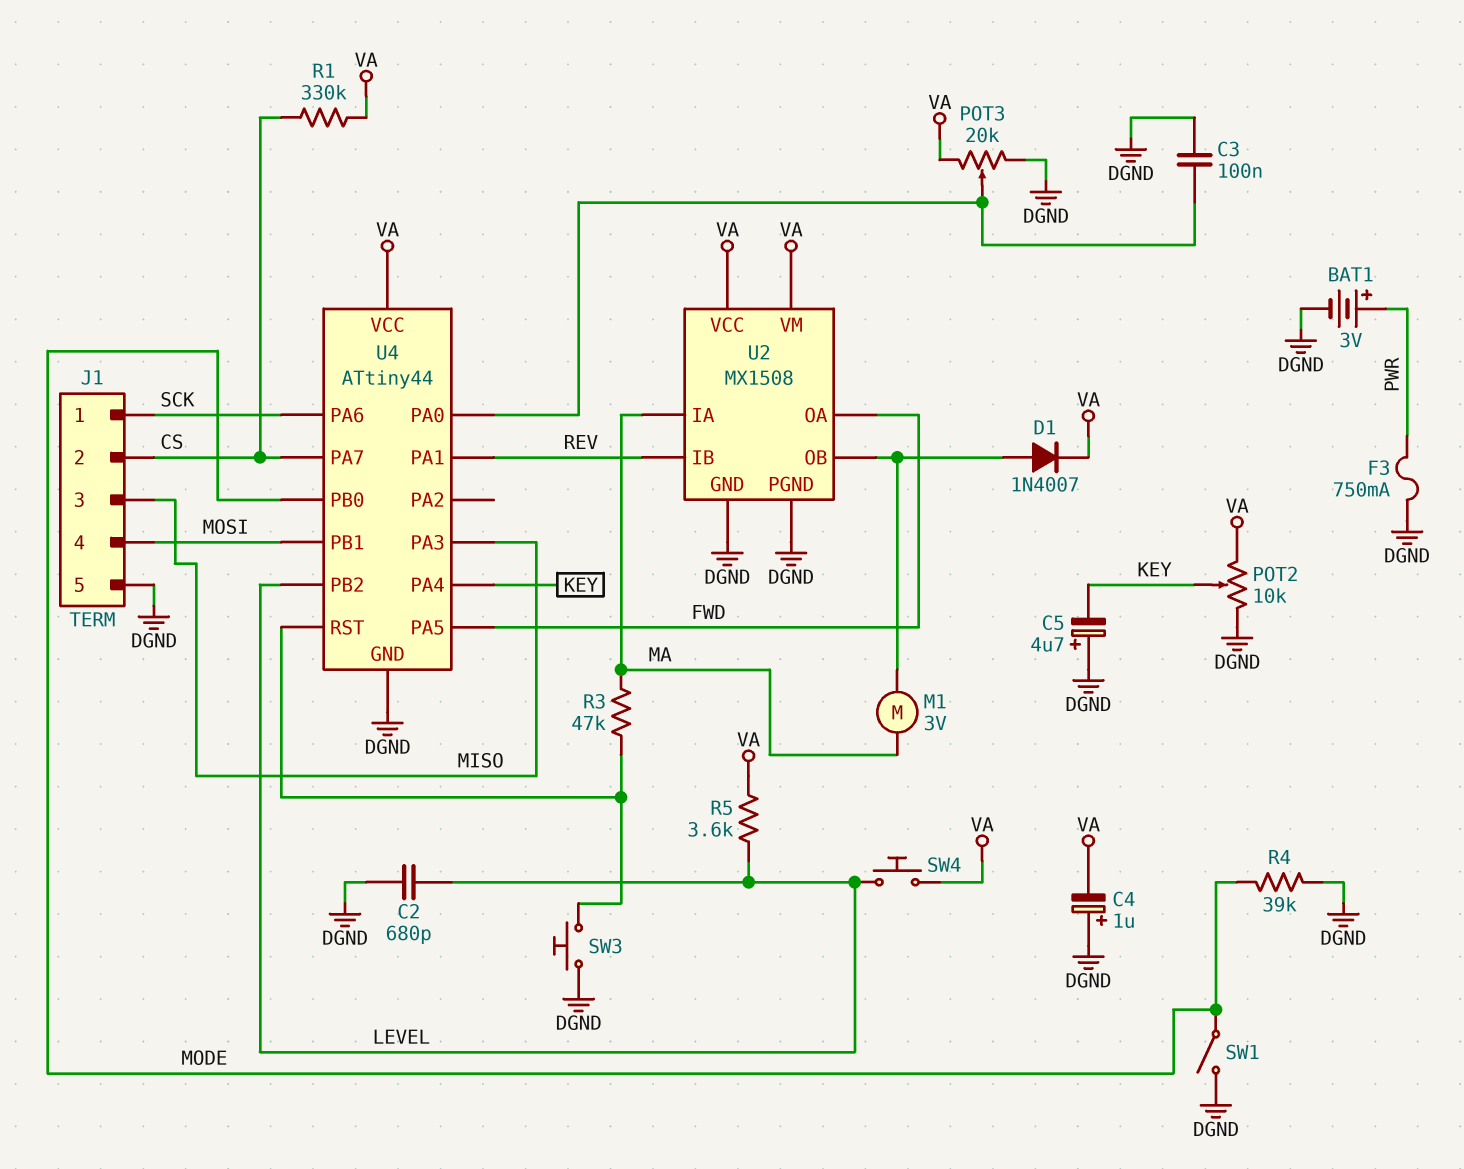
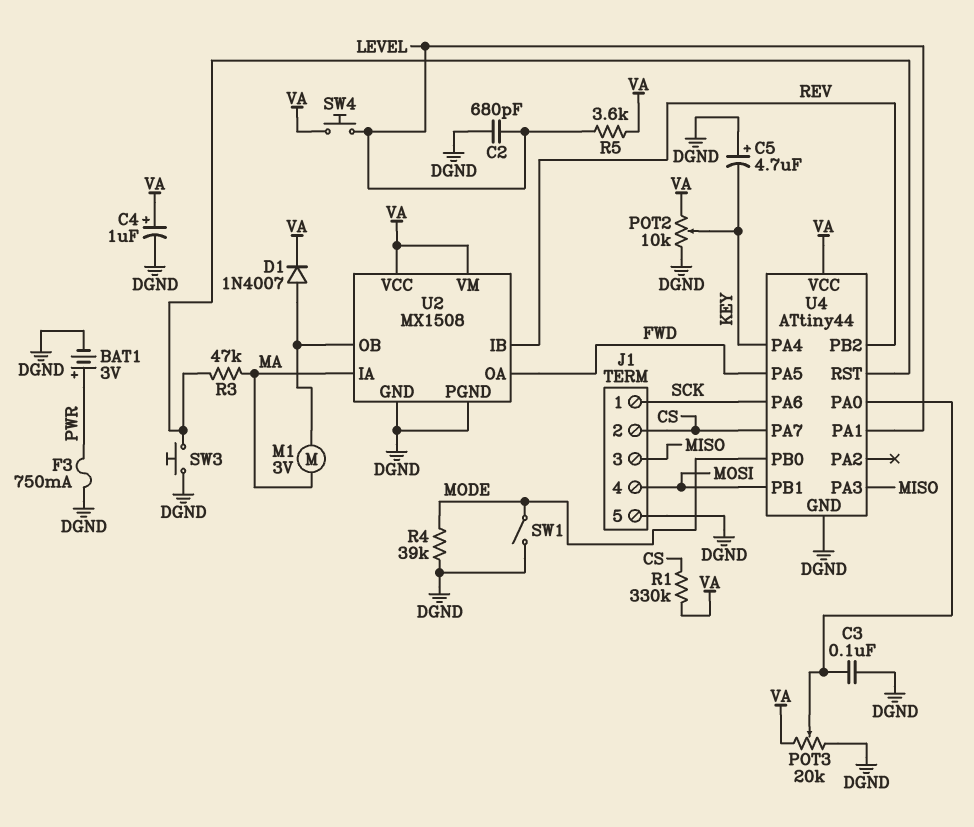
C4: 1uF (plus DGND, minus VA) -> 1uF (plus VA, minus DGND)
U4 pin PA1: REV -> LEVEL
U4 pin PB2: LEVEL -> REV

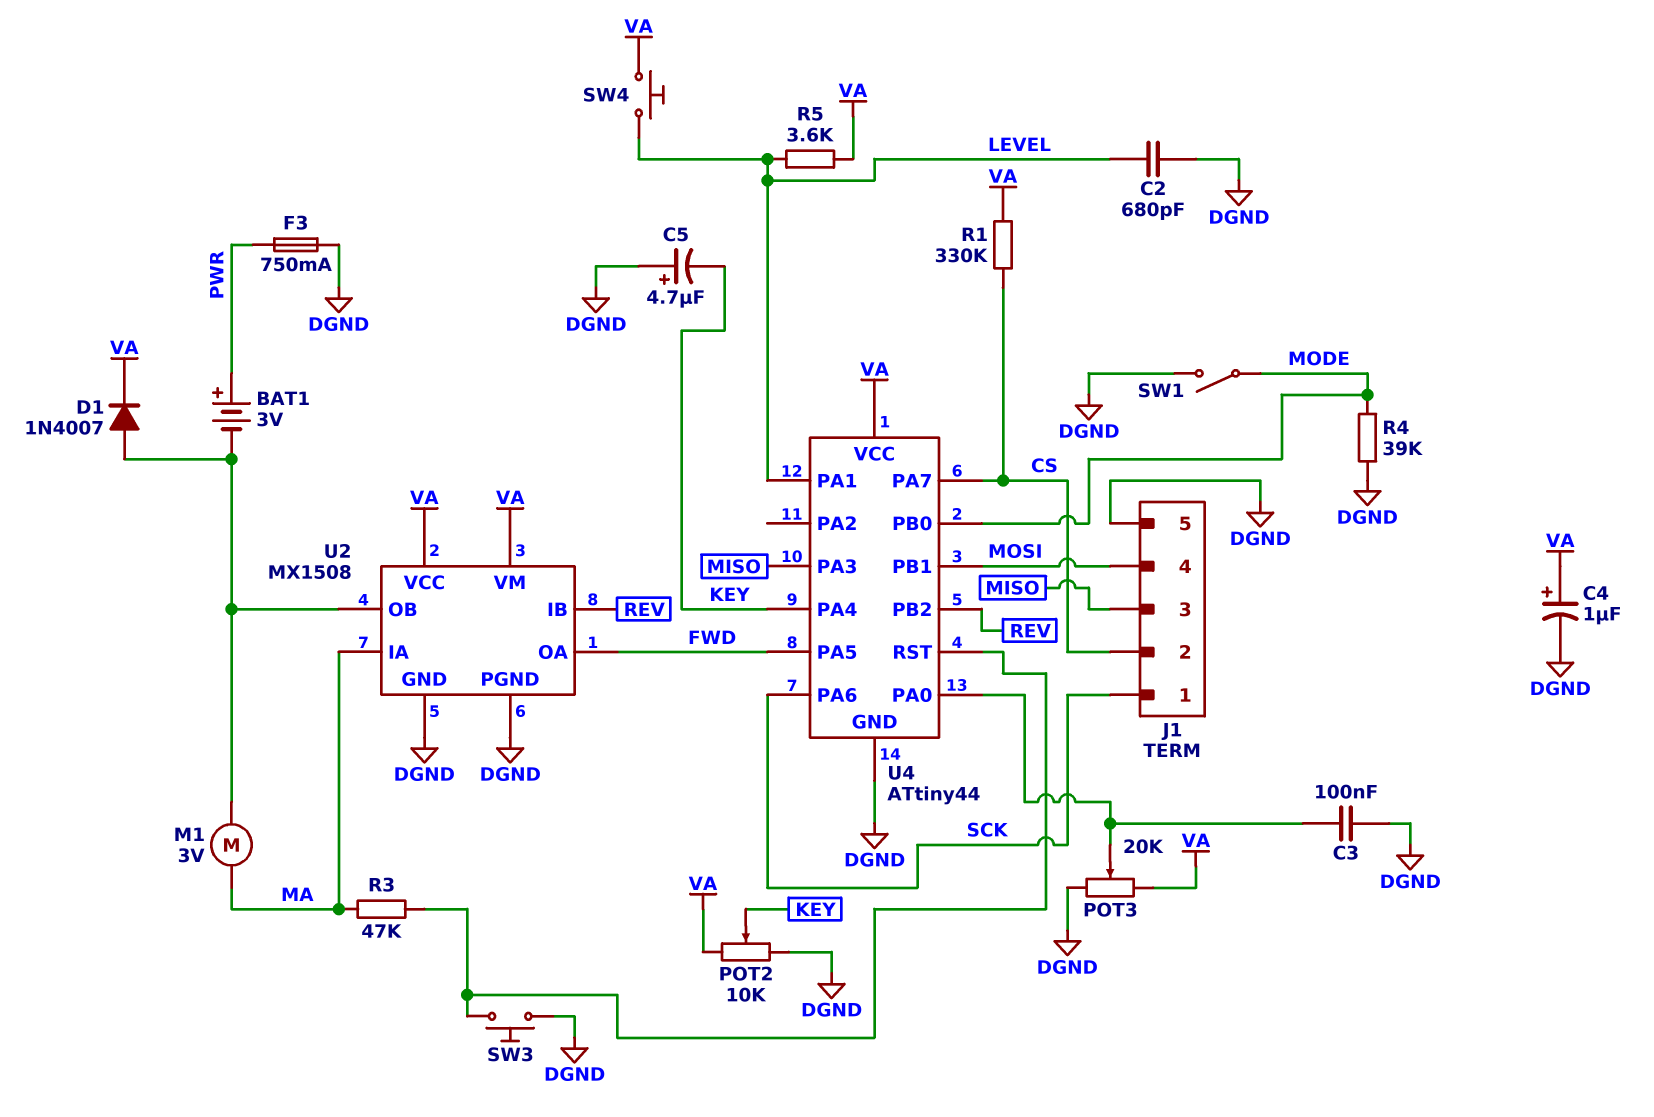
BAT1: 3V (plus PWR, minus DGND) -> 3V (plus PWR, minus U2/OB)

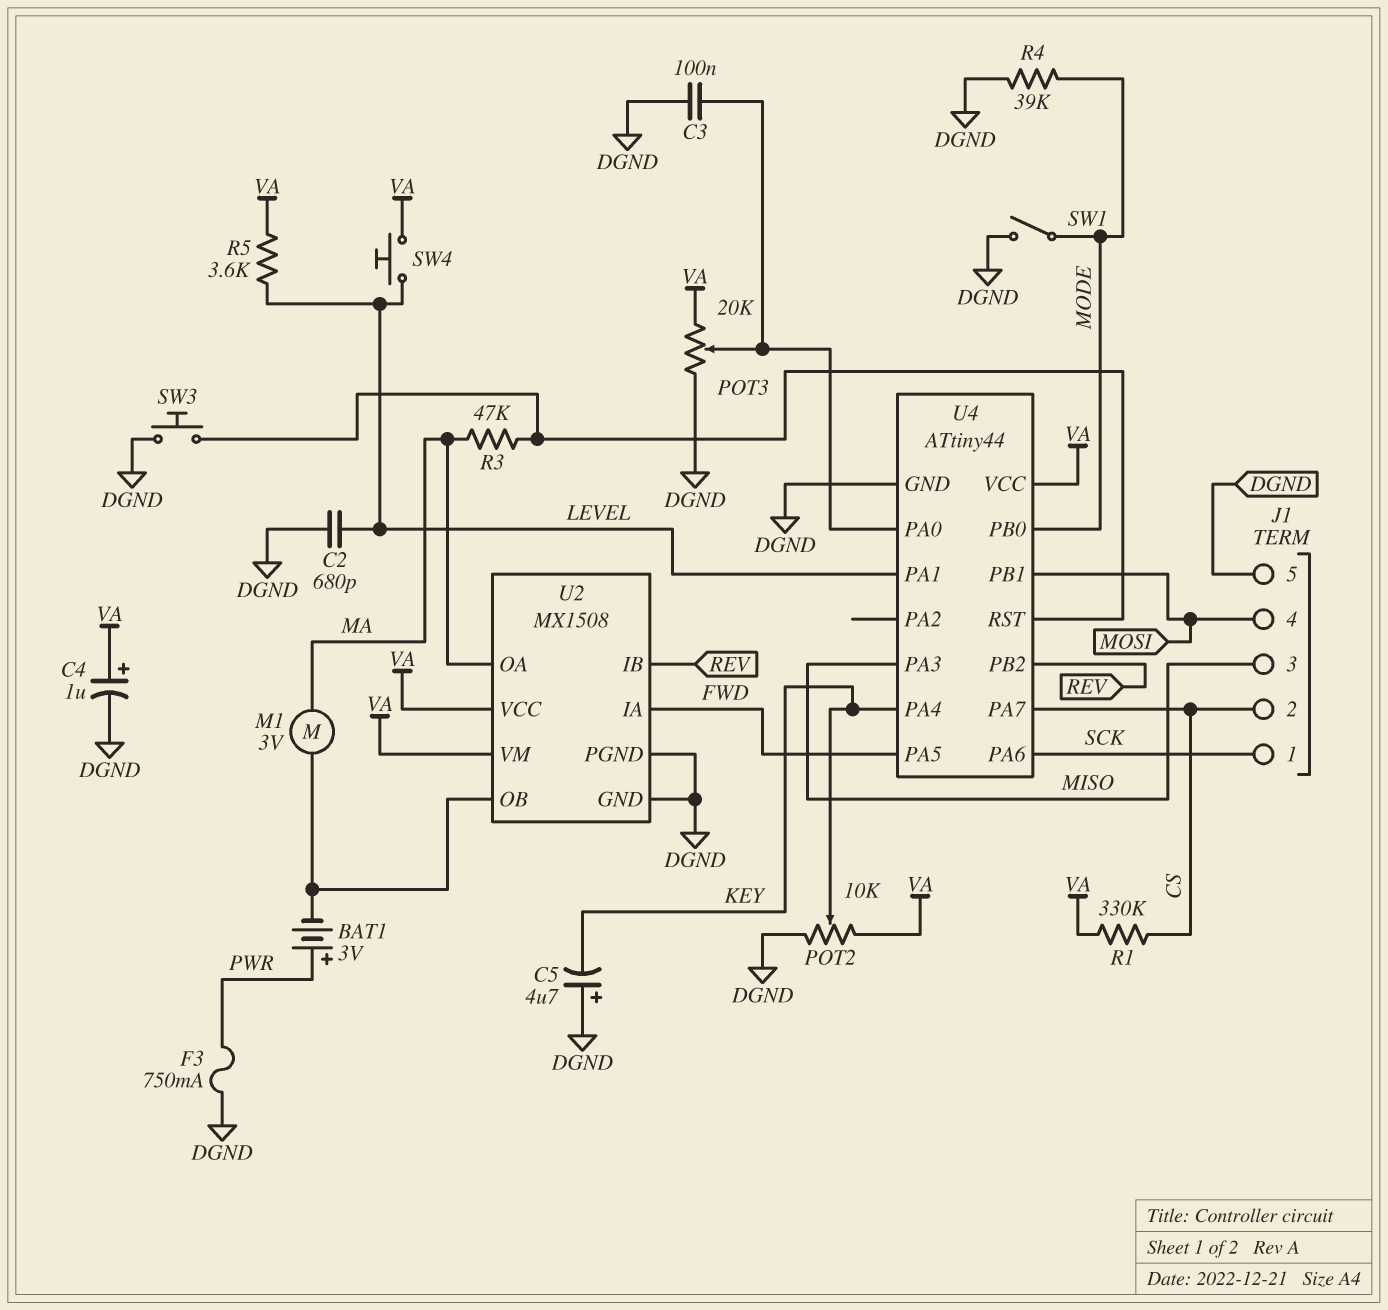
D1: diode 1N4007 (A U2/OB, K VA) -> none
U2 pin IA: MA -> FWD
U2 pin OA: FWD -> MA

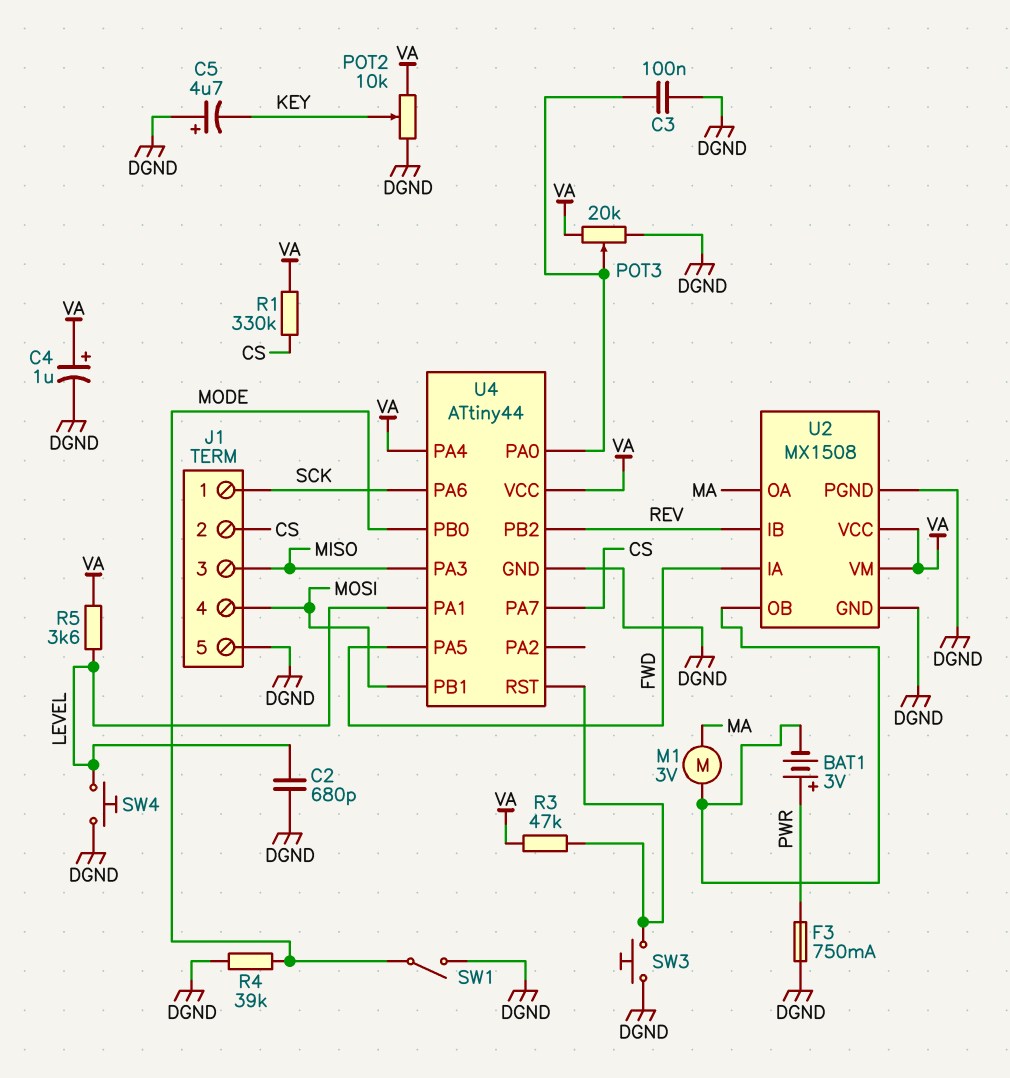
R3: 47k (MA, U4/RST) -> 47k (U4/RST, VA)
SW4: button (LEVEL, VA) -> button (DGND, LEVEL)
U4 pin PA4: KEY -> VA

